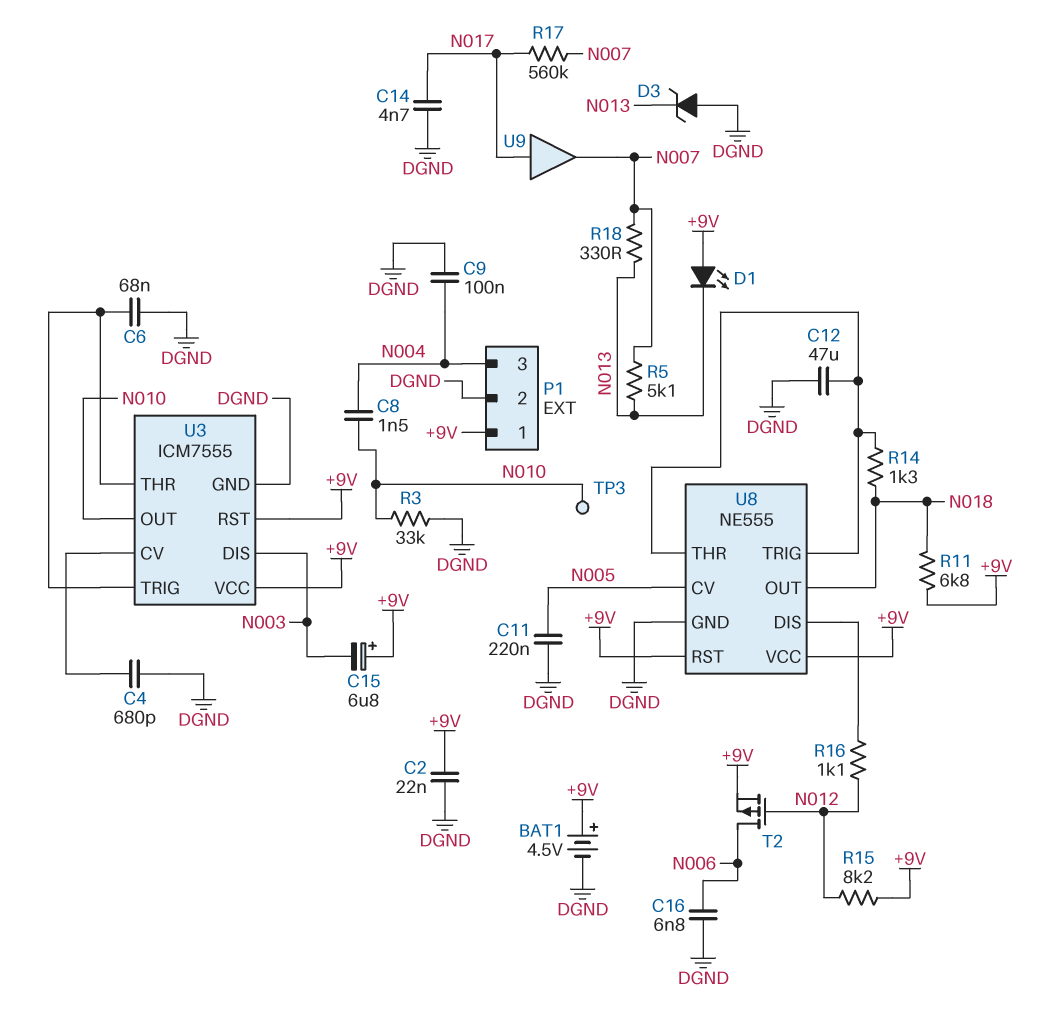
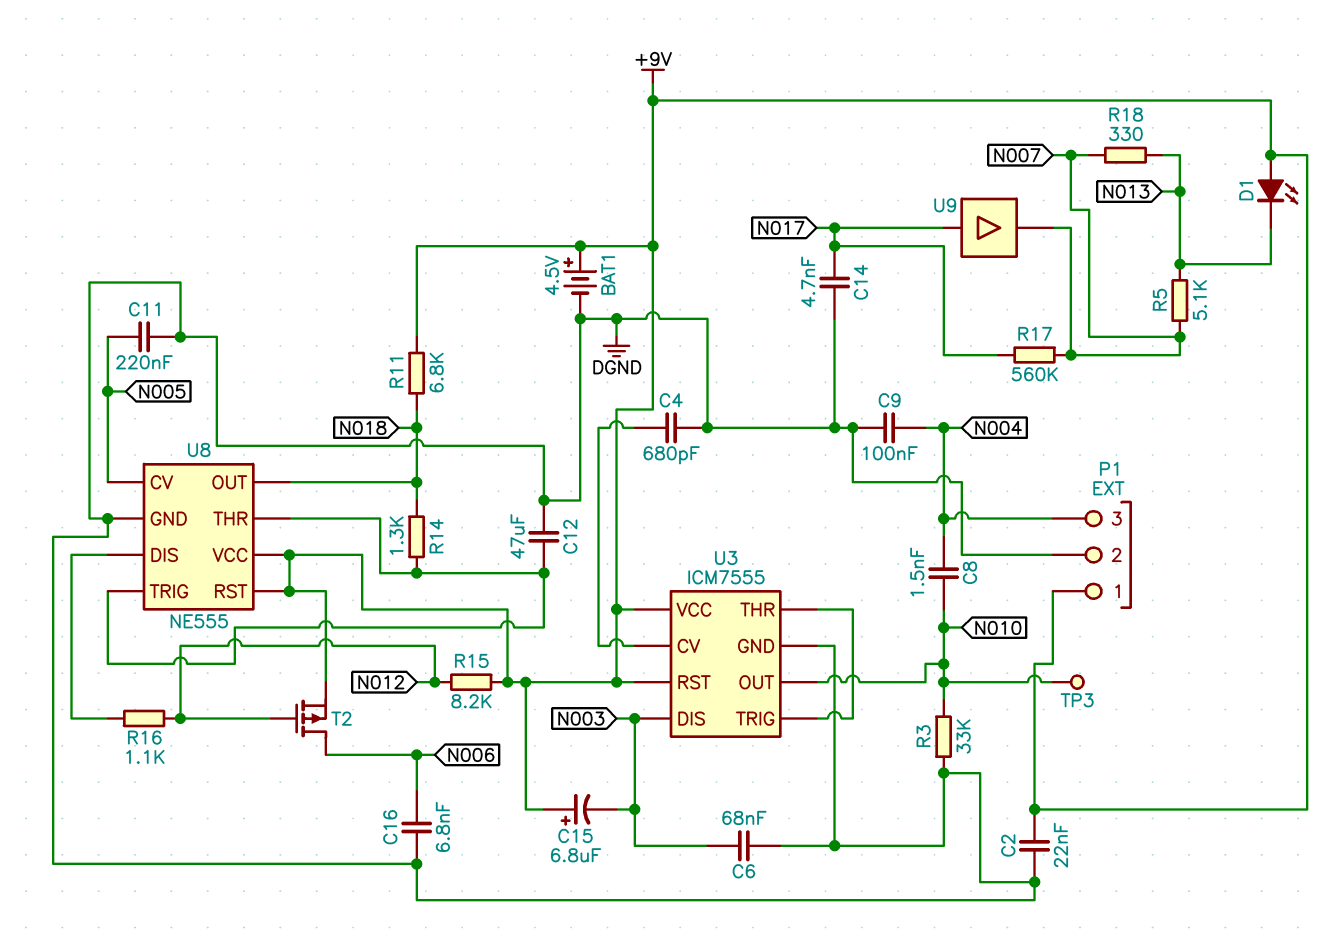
C6: 68nF (DGND, U3/THR) -> 68nF (DGND, N003)
D3: zener (A DGND, K N013) -> none

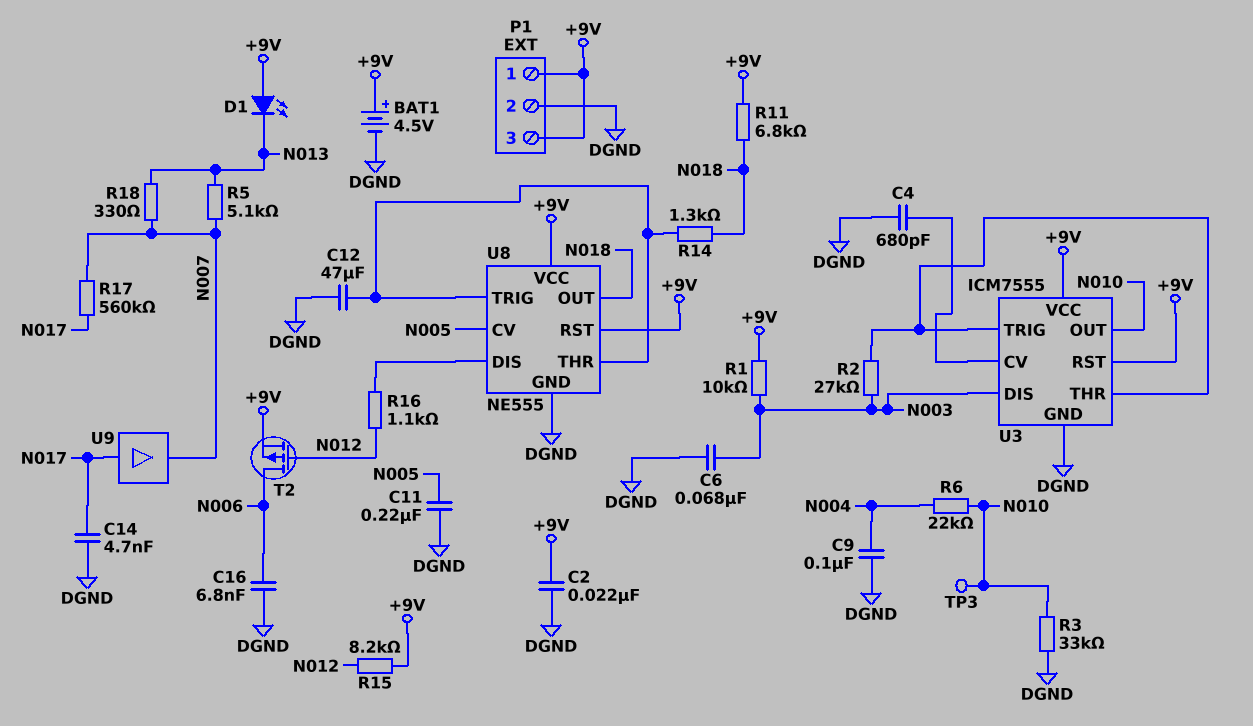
C8: 1.5nF (N004, N010) -> none
C15: 6.8uF (plus +9V, minus N003) -> none
P1 pin 3: N004 -> +9V
R1: none -> 10k (+9V, N003)
R2: none -> 27k (N003, U3/THR)
R6: none -> 22k (N004, N010)

